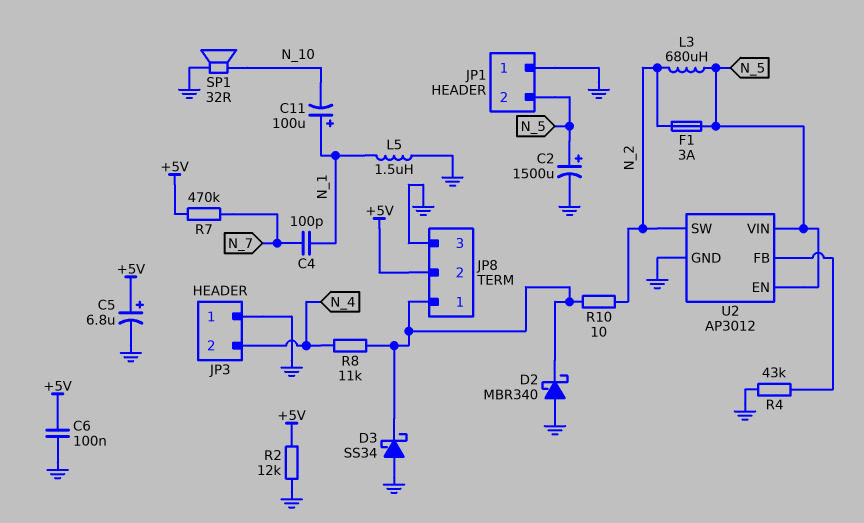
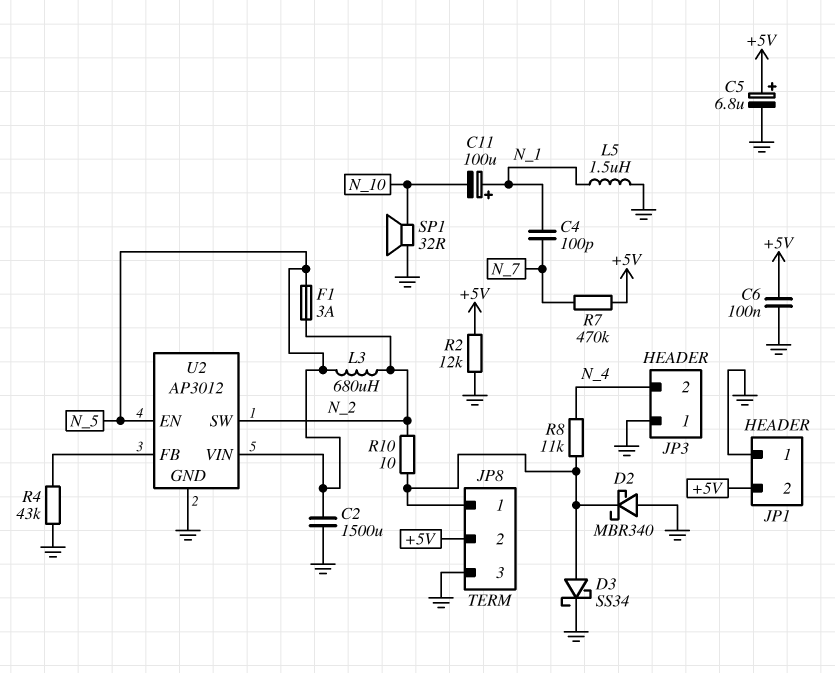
C2: 1500uF (plus N_5, minus GND) -> 1500uF (GND, N_5)
D3: schottky SS34 (A GND, K JP8/1) -> schottky SS34 (A JP8/1, K GND)
JP1 pin 2: N_5 -> +5V

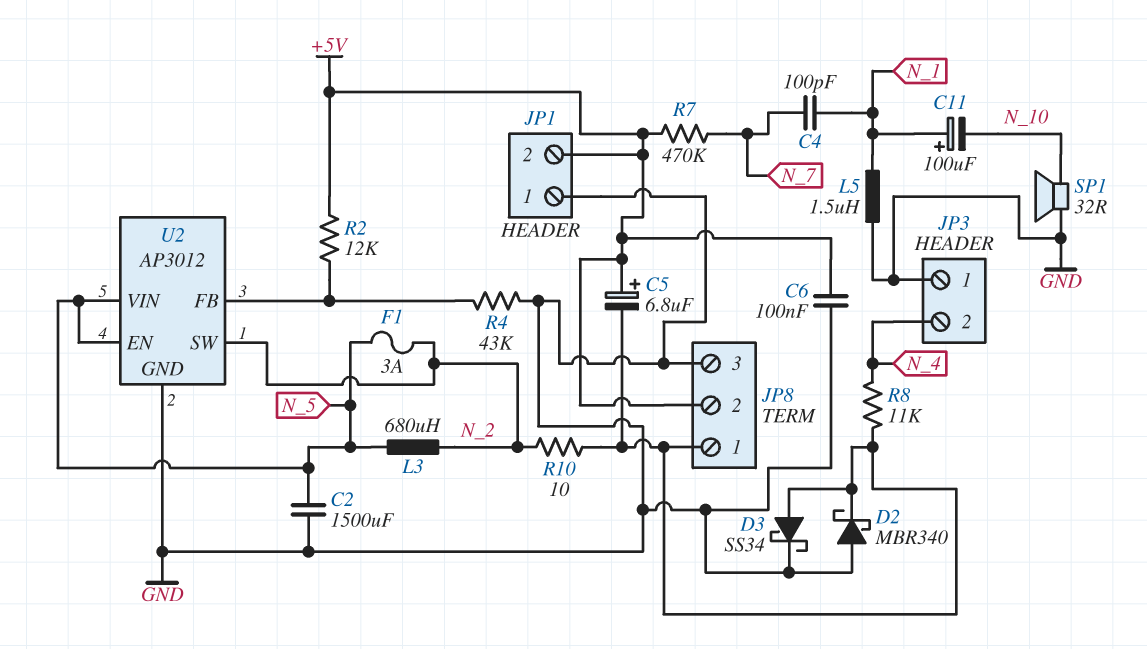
C5: 6.8uF (plus +5V, minus GND) -> 6.8uF (plus +5V, minus JP8/1)
R2: 12k (+5V, GND) -> 12k (+5V, U2/FB)

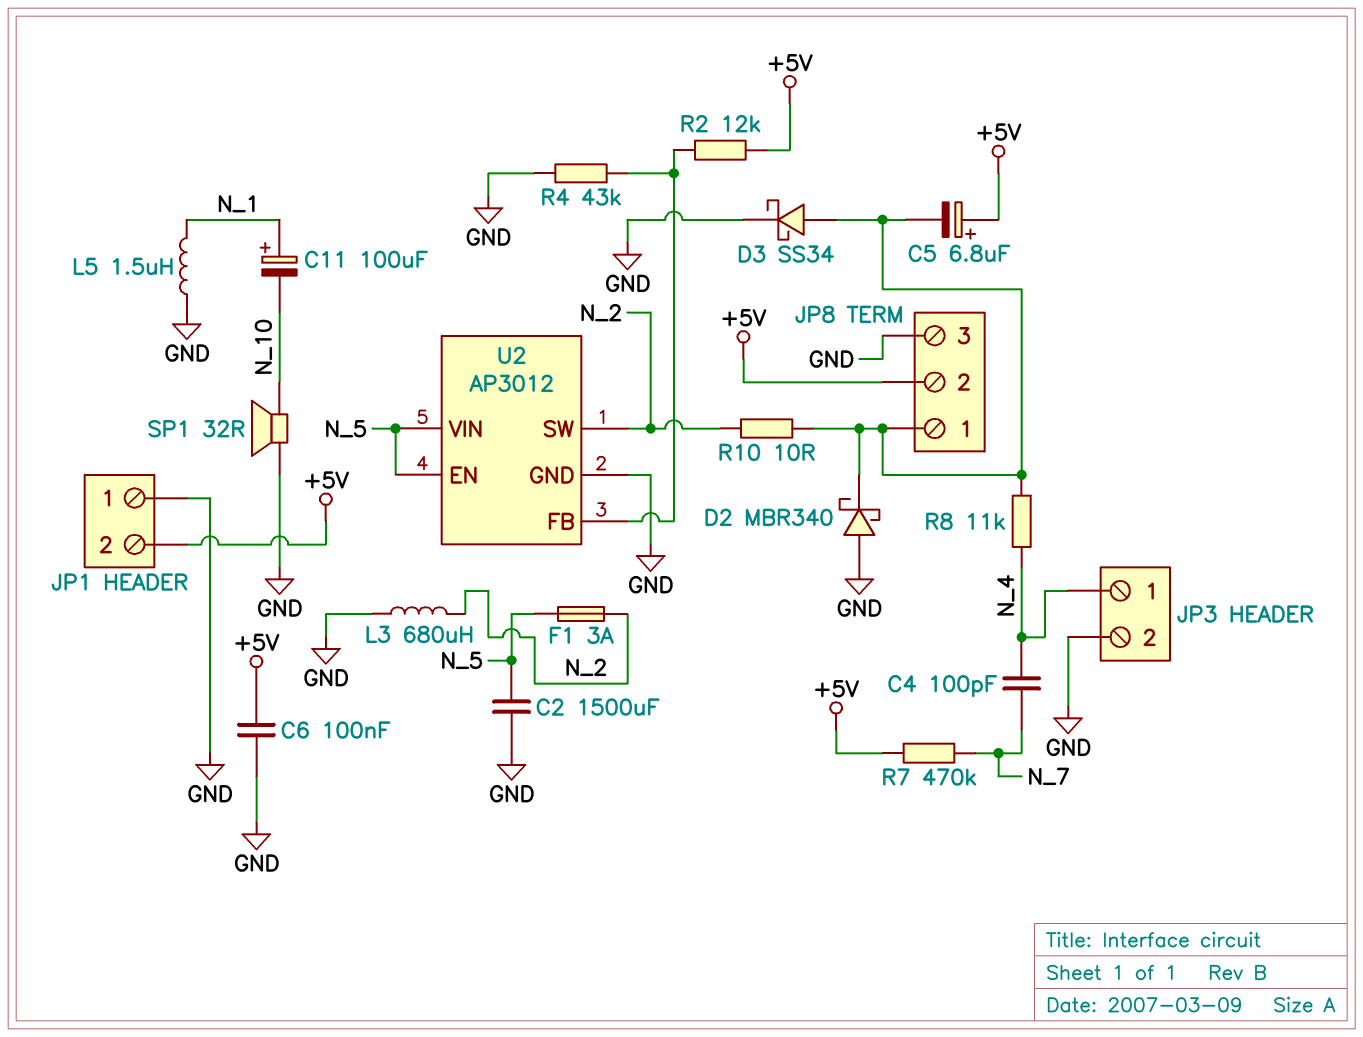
C4: 100pF (N_1, N_7) -> 100pF (N_4, N_7)
JP3 pin 1: GND -> N_4
JP3 pin 2: N_4 -> GND
L3: 680uH (N_2, N_5) -> 680uH (GND, N_2)

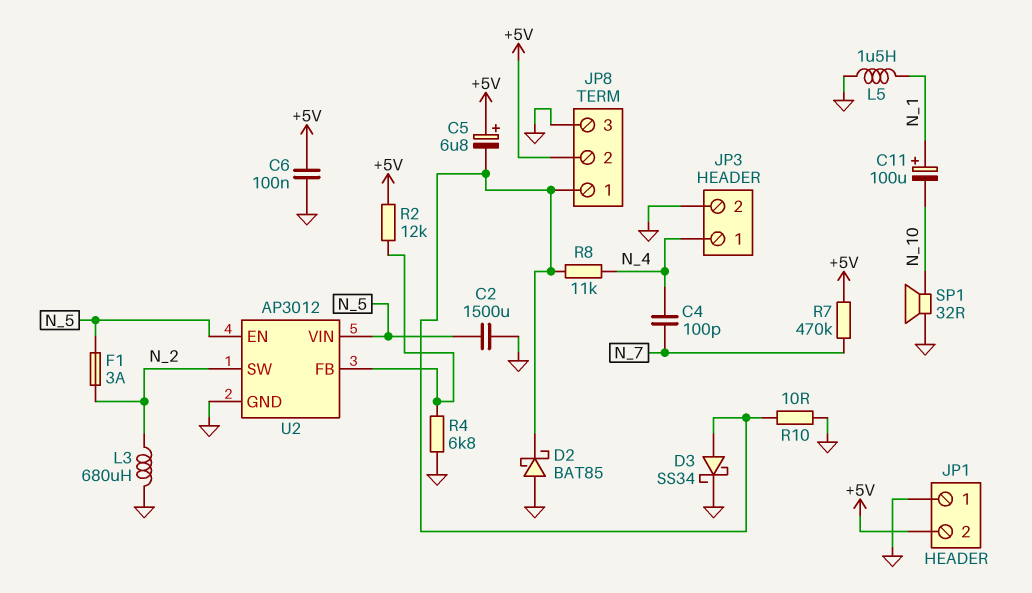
D2: schottky MBR340 (A GND, K JP8/1) -> schottky BAT85 (A GND, K JP8/1)
R4: 43k (GND, U2/FB) -> 6.8k (GND, U2/FB)
R10: 10 (JP8/1, N_2) -> 10 (GND, JP8/1)

